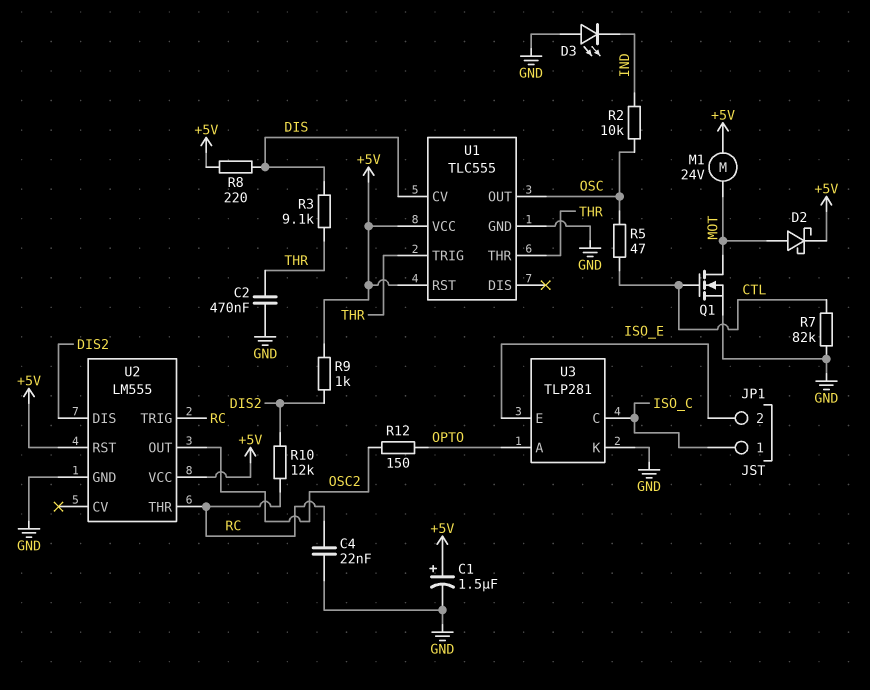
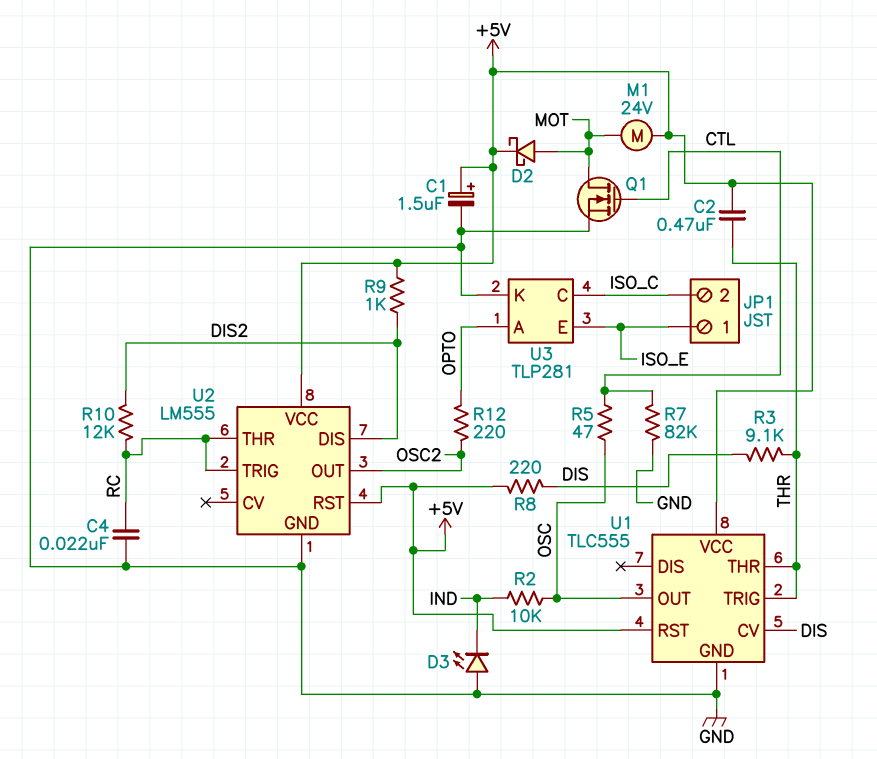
C2: 470nF (GND, THR) -> 470nF (+5V, THR)
JP1 pin 1: ISO_C -> ISO_E
JP1 pin 2: ISO_E -> ISO_C
R12: 150 (OPTO, OSC2) -> 220 (OPTO, OSC2)

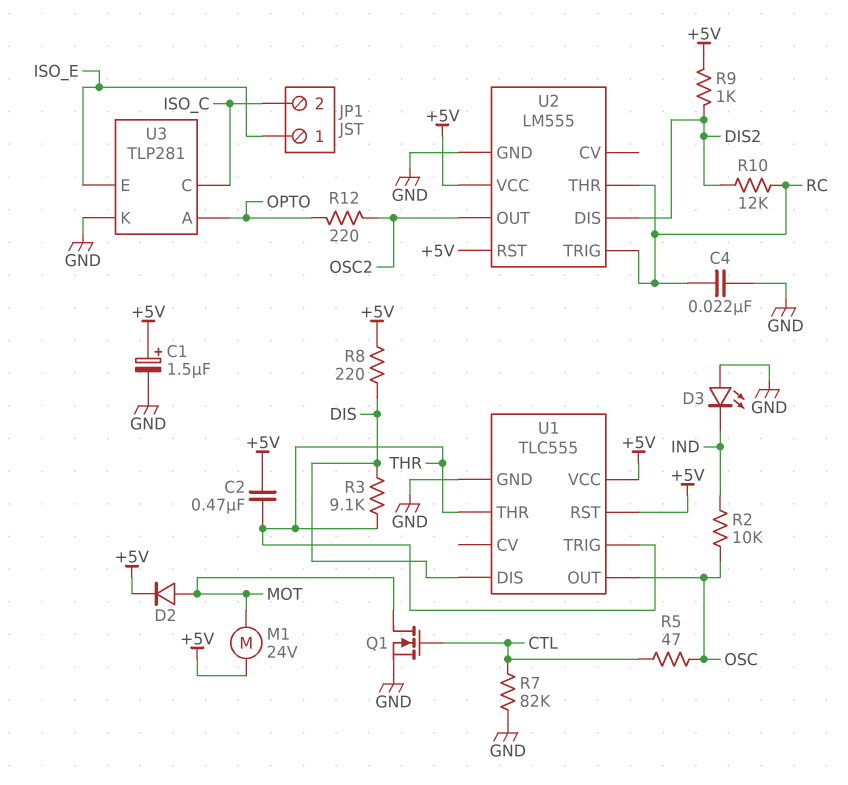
D2: schottky (A MOT, K +5V) -> diode (A MOT, K +5V)
U1 pin CV: DIS -> none
U1 pin DIS: none -> DIS

